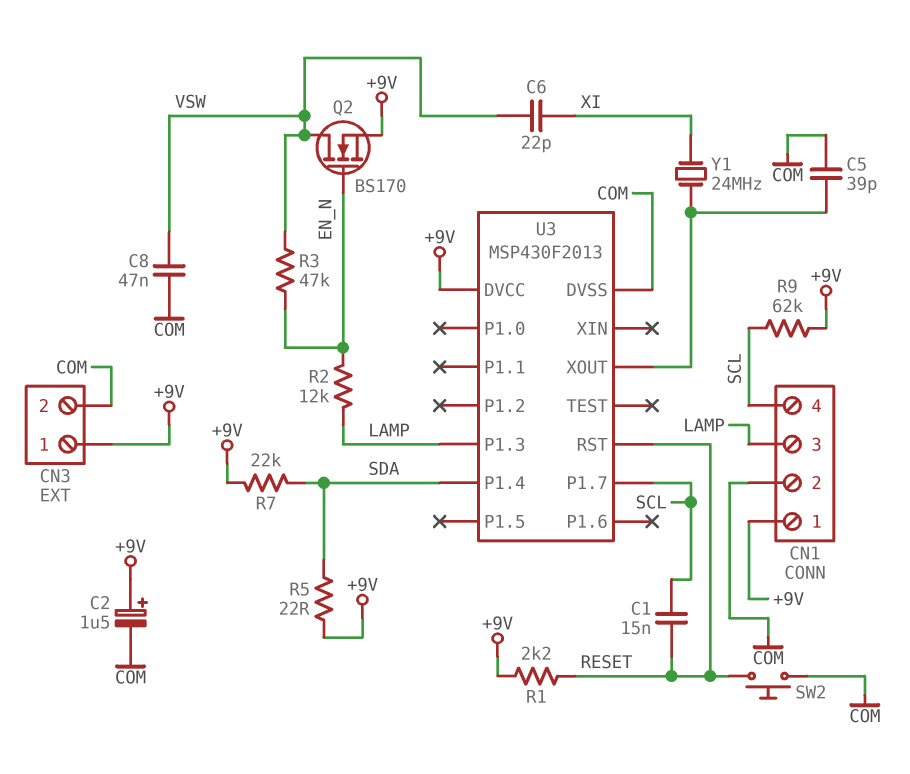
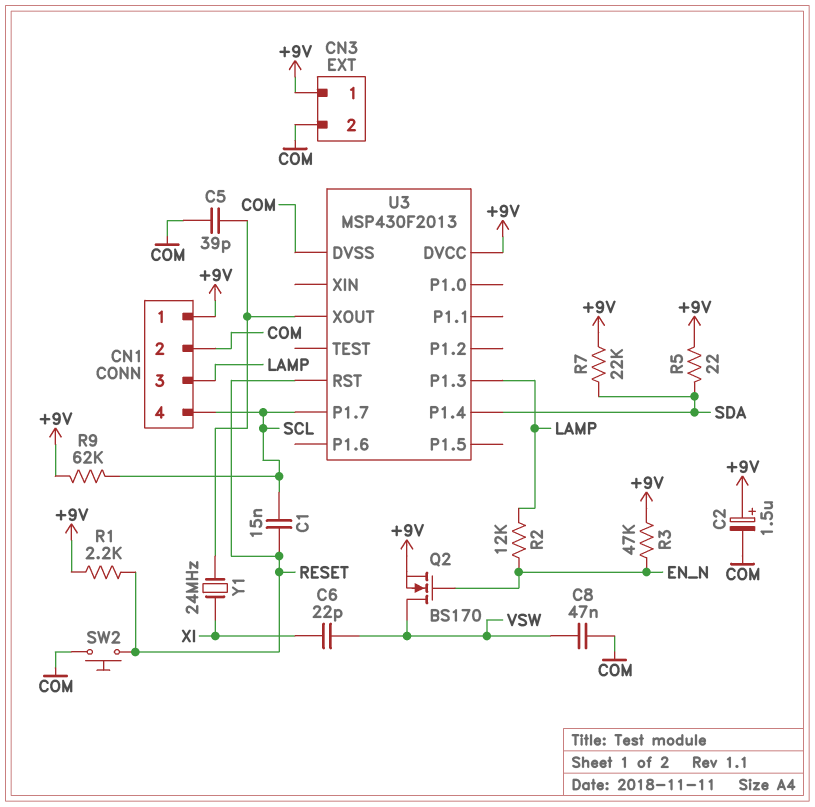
R3: 47k (EN_N, VSW) -> 47k (+9V, EN_N)

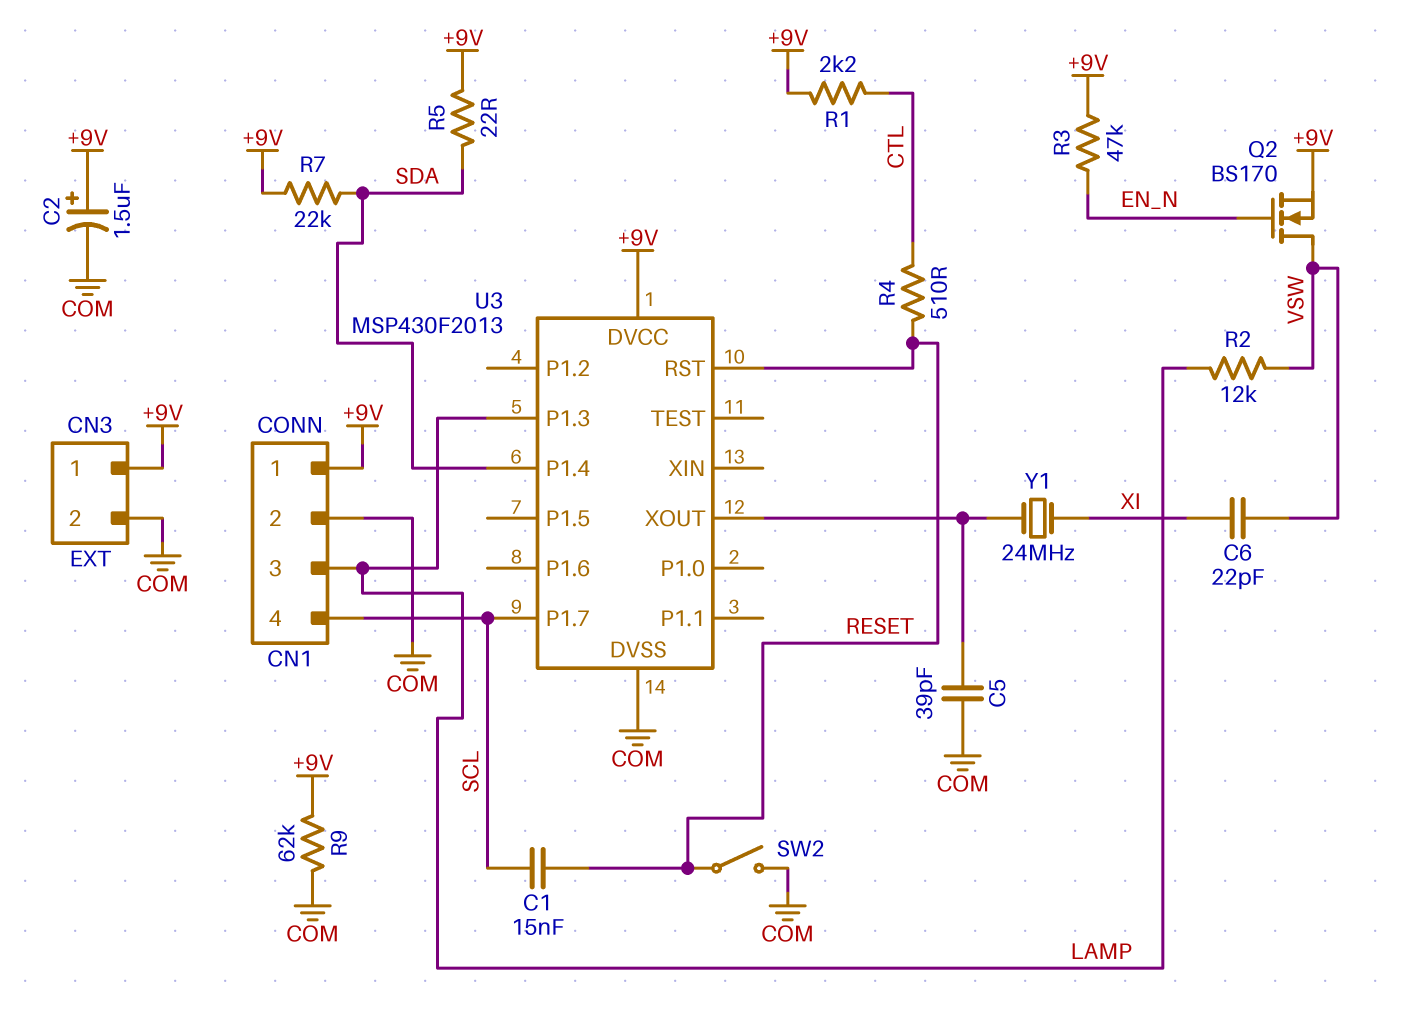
C8: 47nF (COM, VSW) -> none
R1: 2.2k (+9V, RESET) -> 2.2k (+9V, CTL)
R2: 12k (EN_N, LAMP) -> 12k (LAMP, VSW)
R4: none -> 510 (CTL, RESET)
R9: 62k (+9V, SCL) -> 62k (+9V, COM)
SW2: button (COM, RESET) -> switch (COM, RESET)

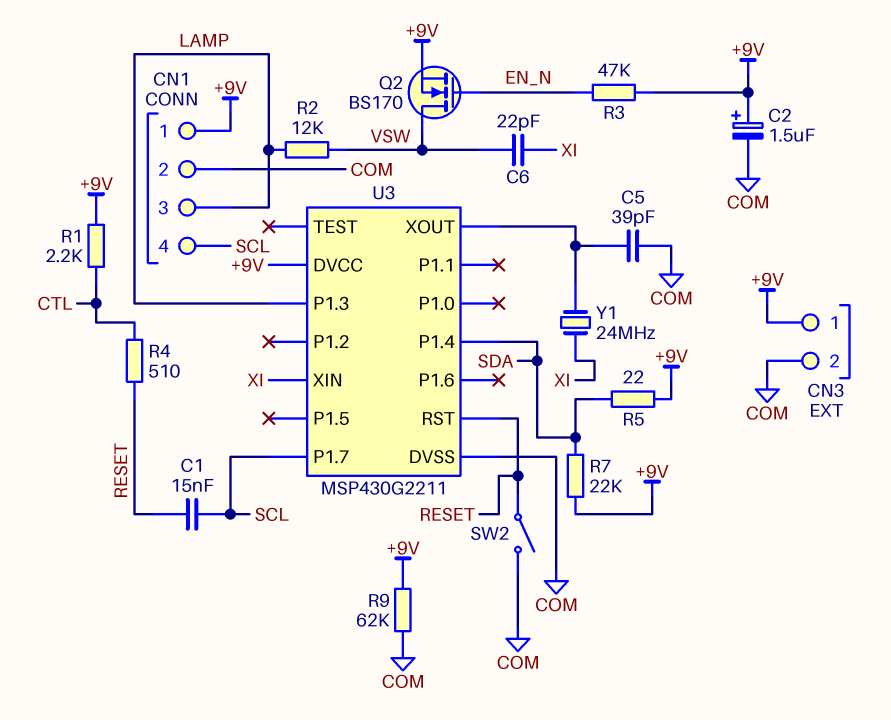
U3: MSP430F2013 -> MSP430G2211
U3 pin XIN: none -> XI

